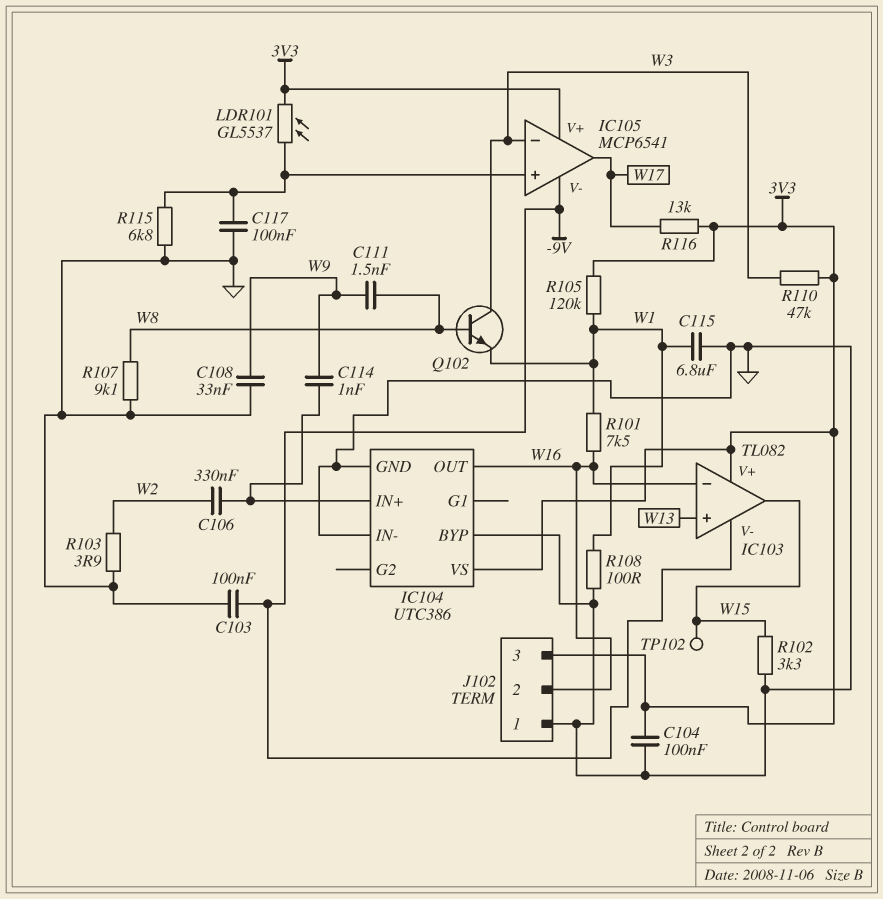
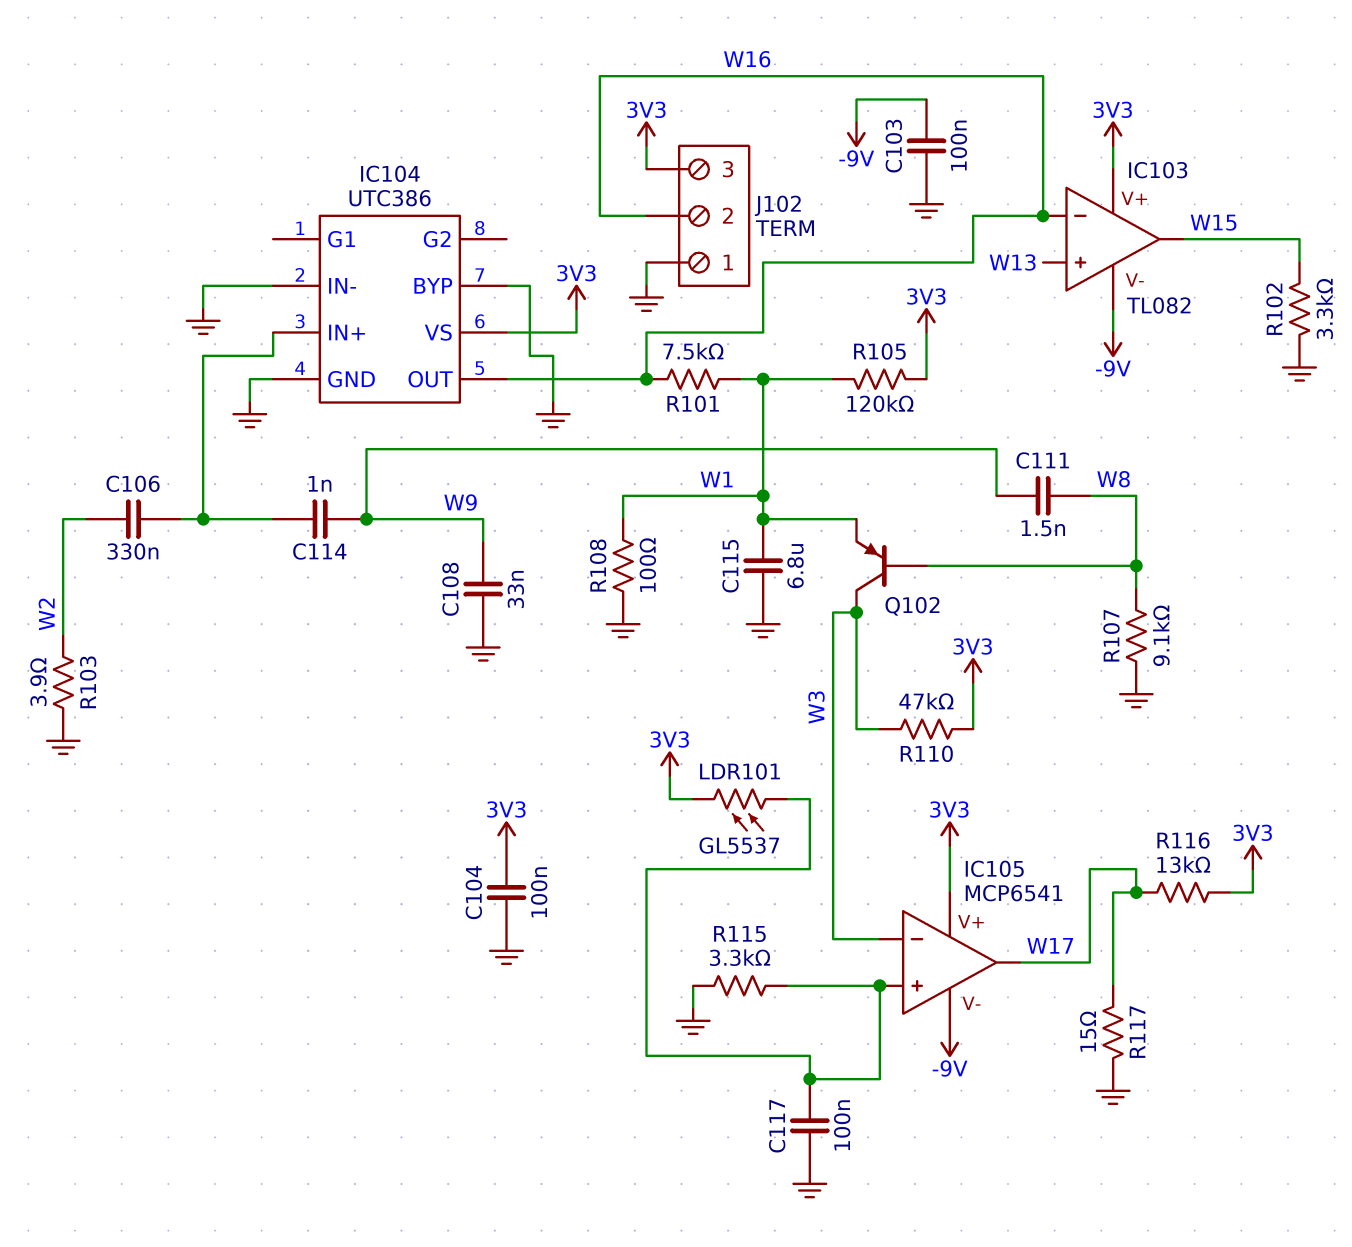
Q102: NPN (B W8, C W3, E W1) -> PNP (B W8, C W3, E W1)
R115: 6.8k (GND, IC105/in+) -> 3.3k (GND, IC105/in+)
R117: none -> 15 (GND, W17)
TP102: test point (W15) -> none

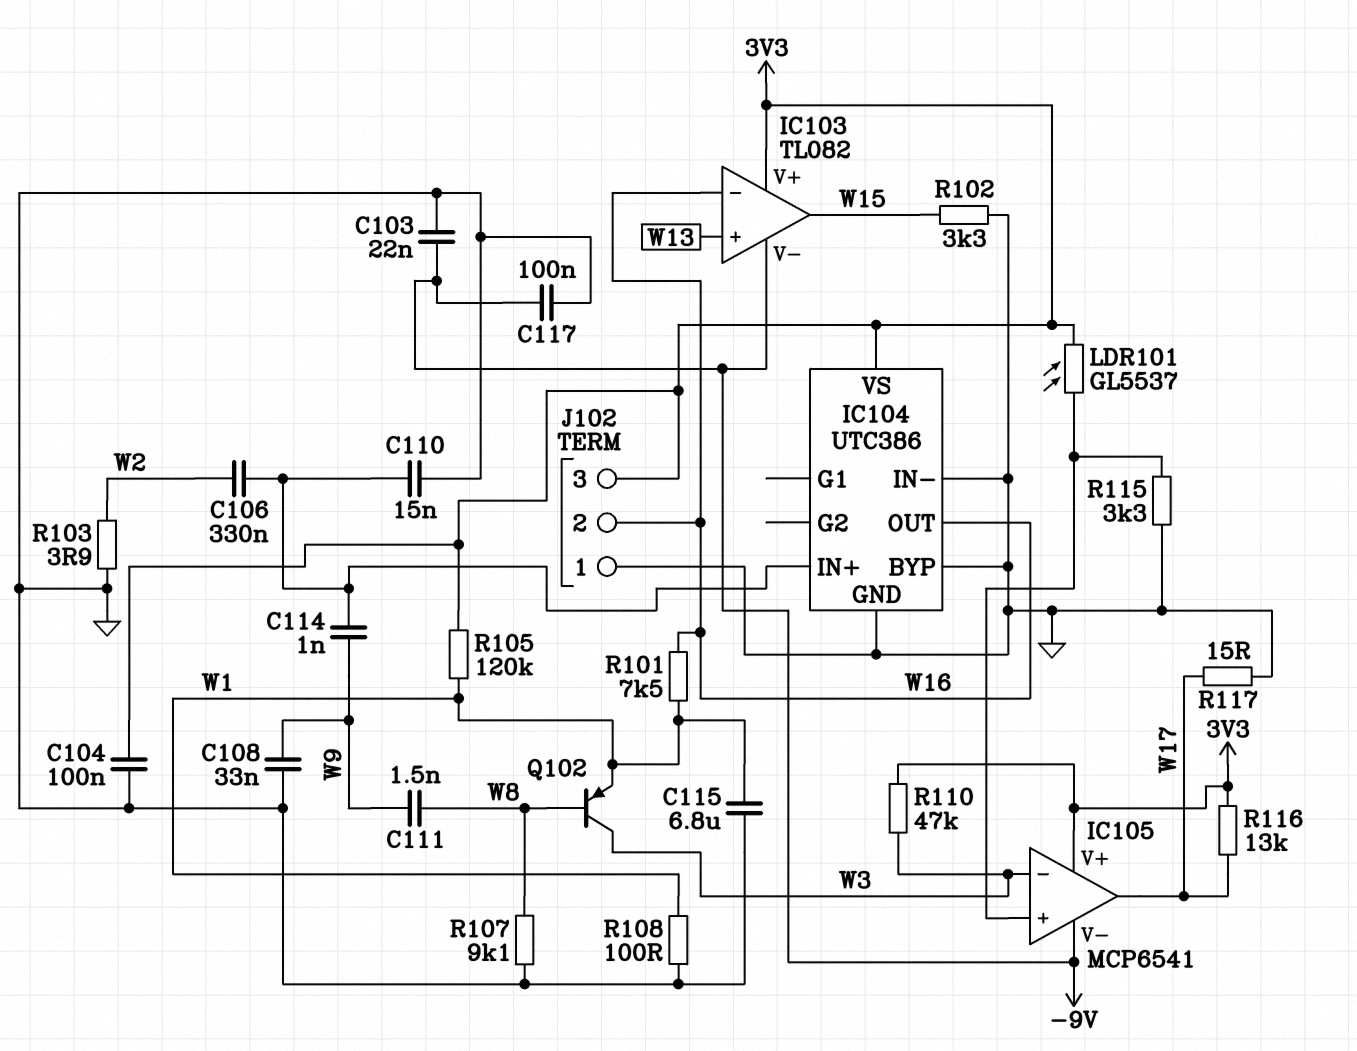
C103: 100nF (-9V, GND) -> 22nF (-9V, GND)
C110: none -> 15nF (GND, IC104/IN+)
C117: 100nF (GND, IC105/in+) -> 100nF (-9V, GND)

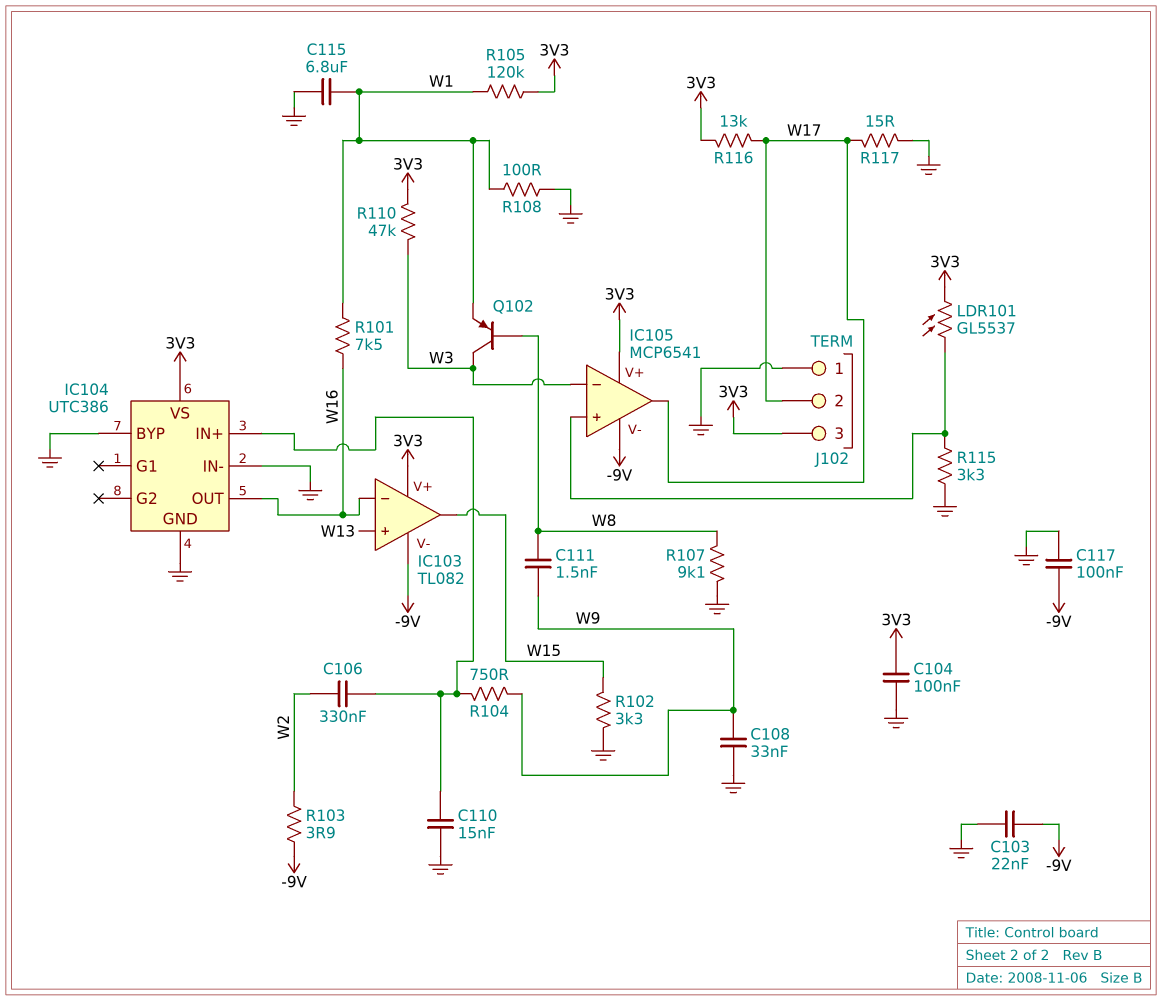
C114: 1nF (IC104/IN+, W9) -> none
J102 pin 2: W16 -> W17
R103: 3.9 (GND, W2) -> 3.9 (-9V, W2)
R104: none -> 750 (IC104/IN+, W9)

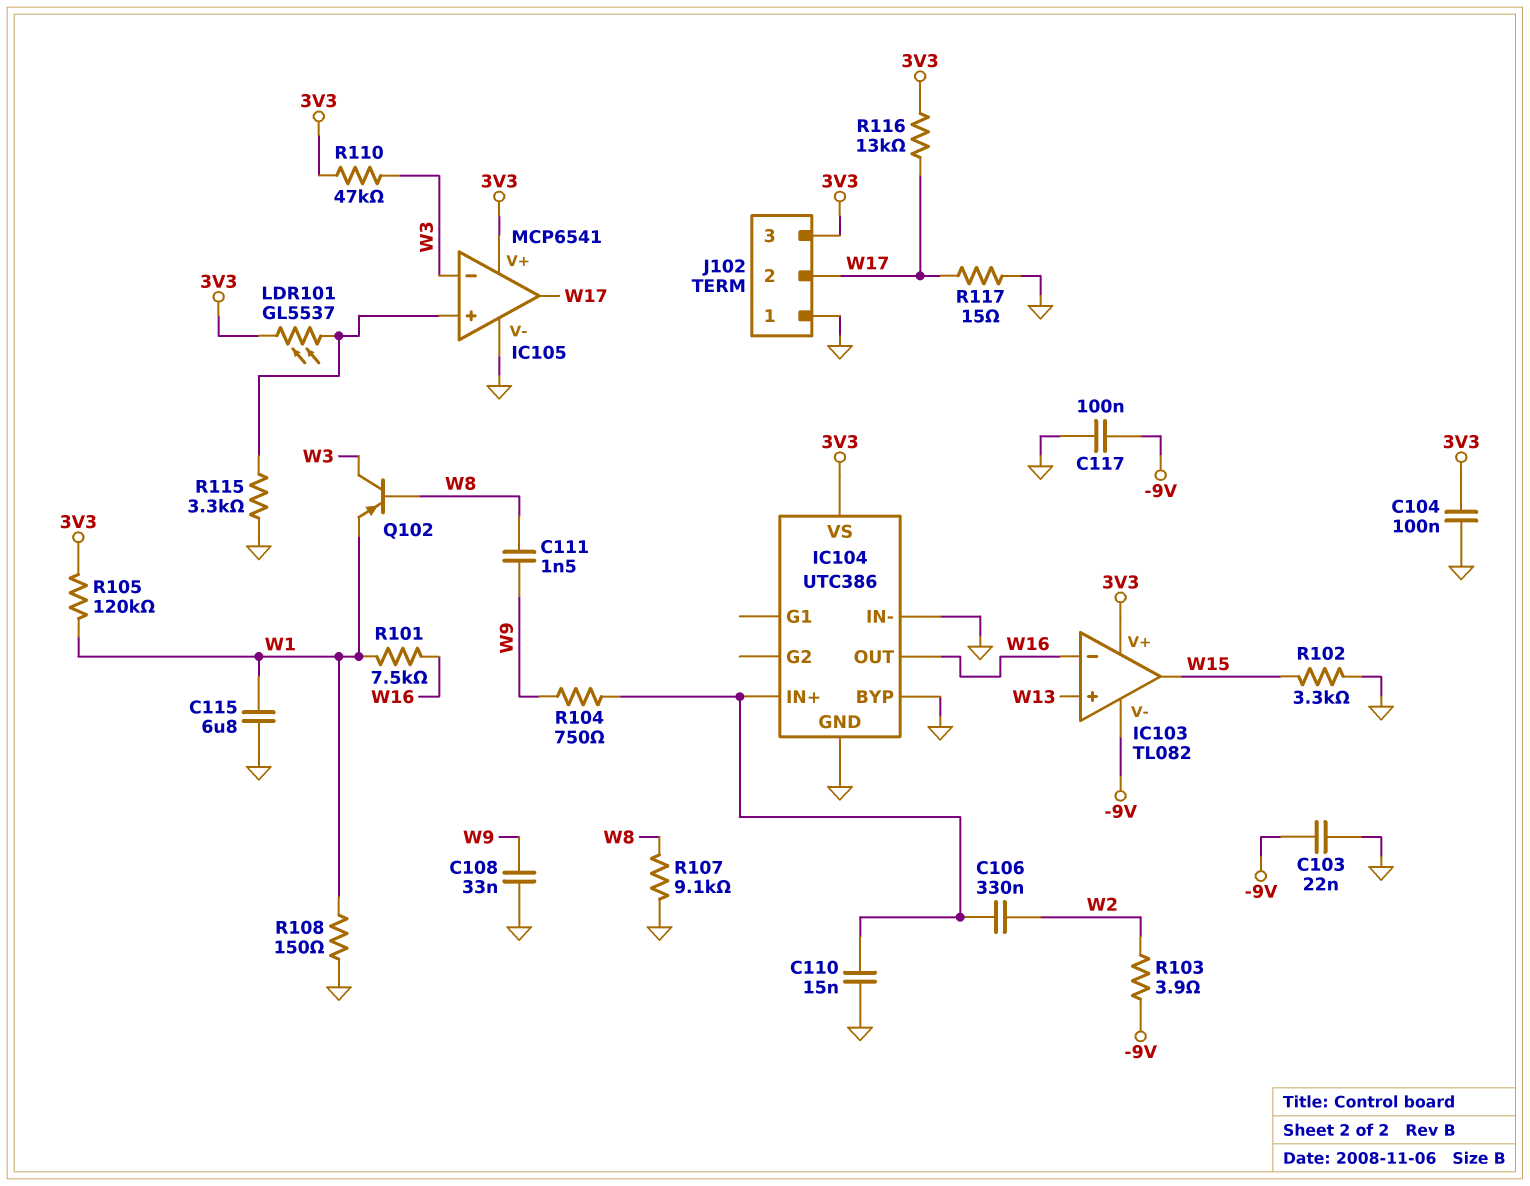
IC105 pin V-: -9V -> GND
R108: 100 (GND, W1) -> 150 (GND, W1)

